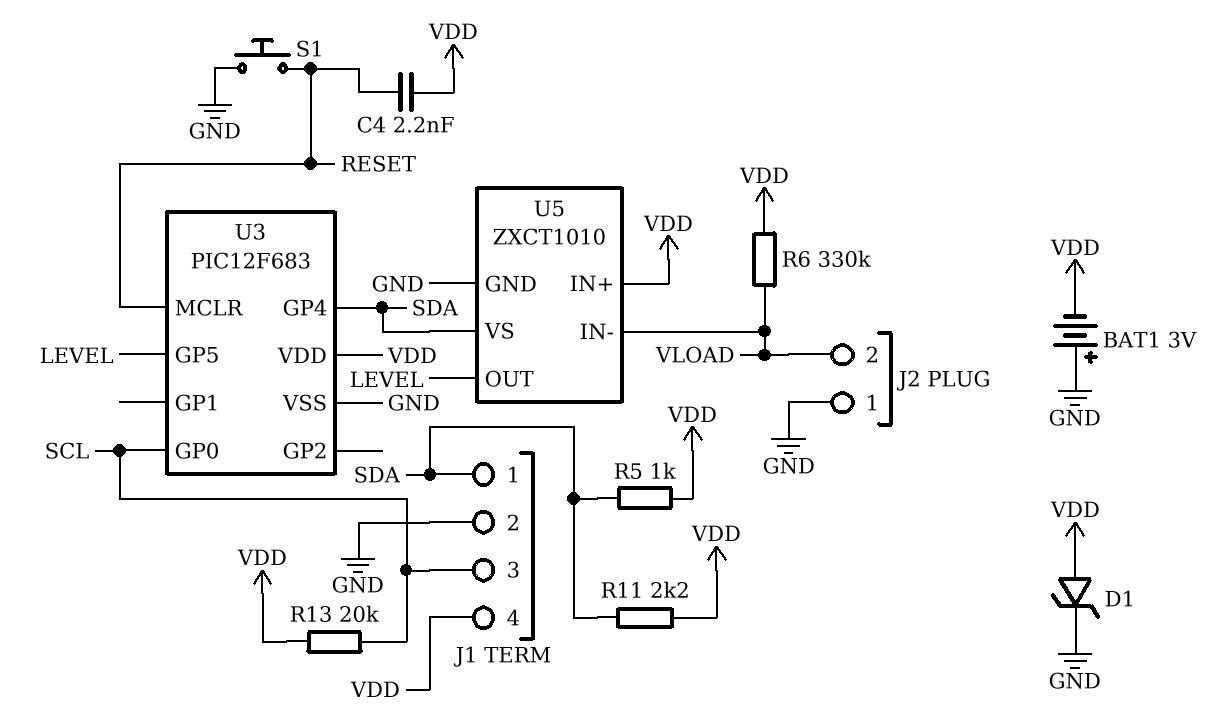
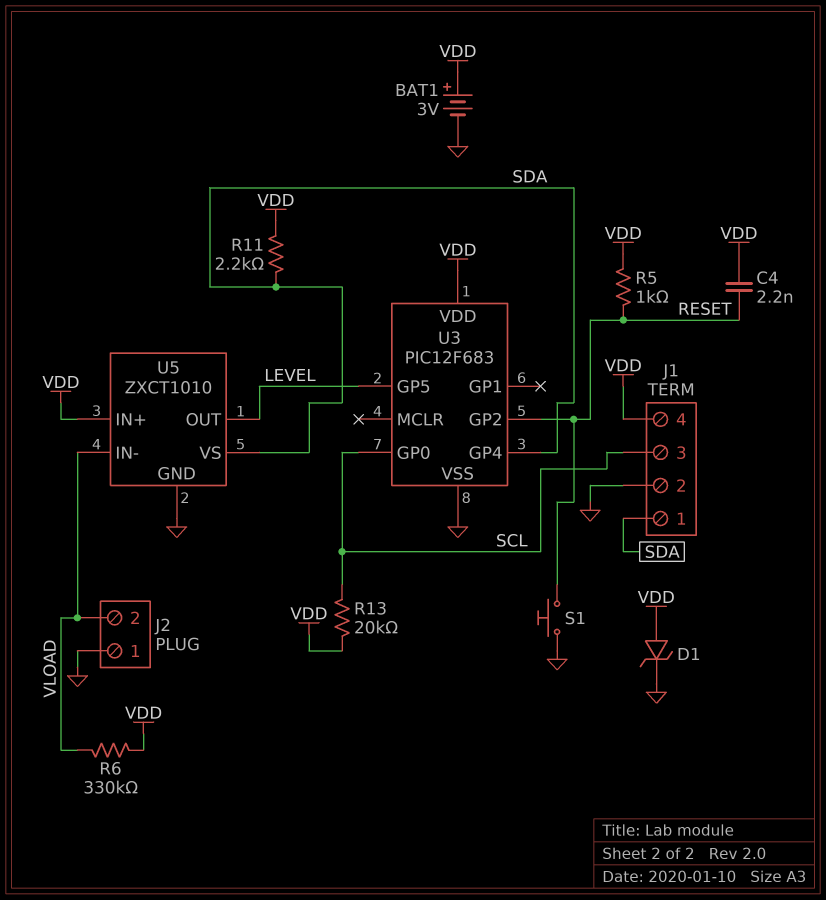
BAT1: 3V (plus GND, minus VDD) -> 3V (plus VDD, minus GND)
R5: 1k (SDA, VDD) -> 1k (RESET, VDD)
U3 pin GP2: none -> RESET
U3 pin MCLR: RESET -> none

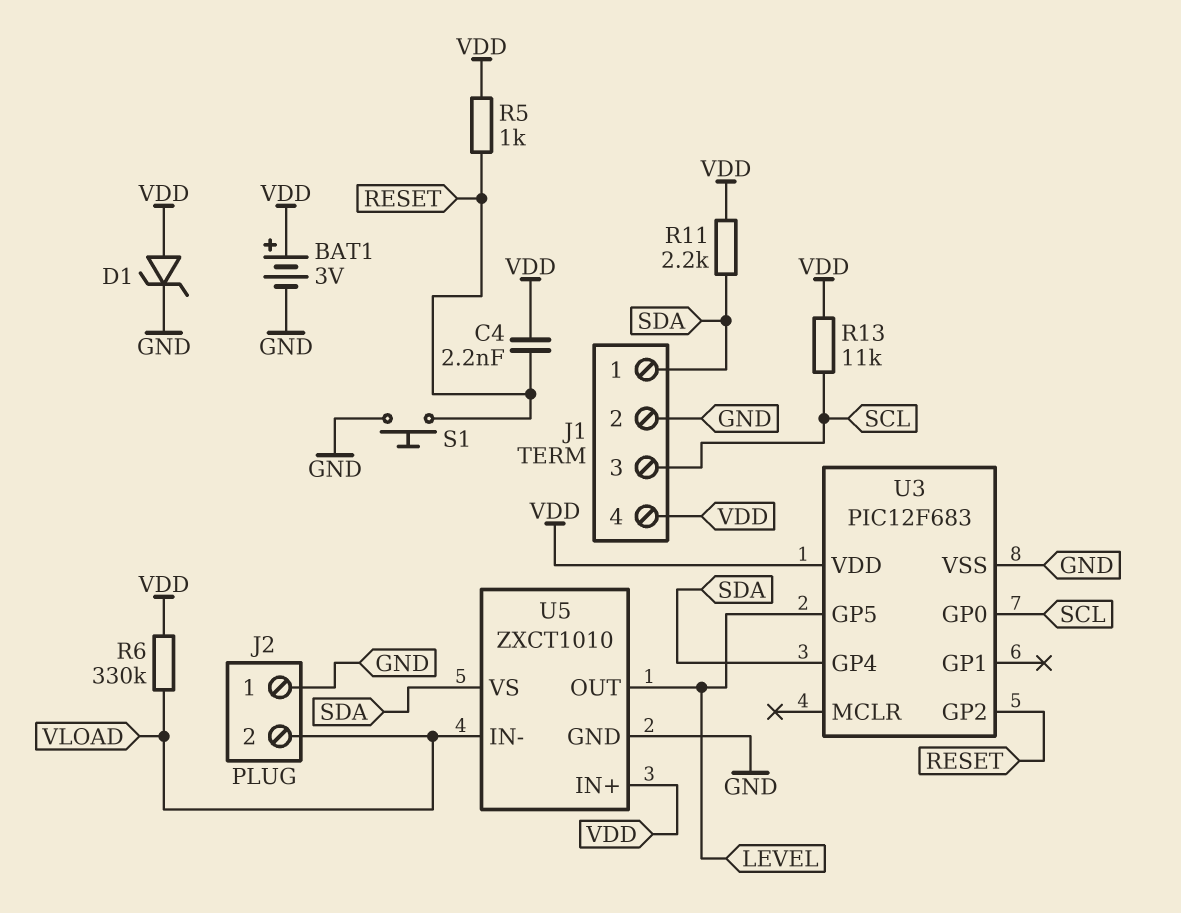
R13: 20k (SCL, VDD) -> 11k (SCL, VDD)

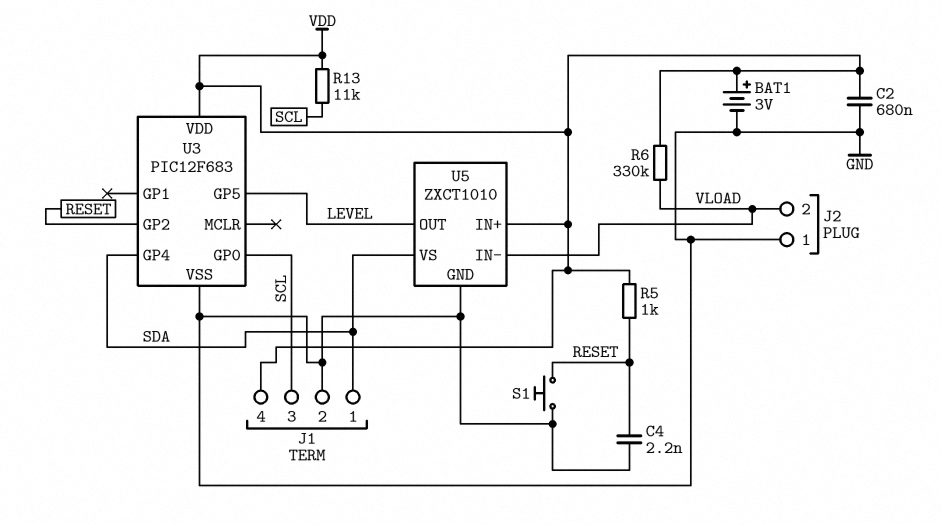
C2: none -> 680nF (GND, VDD)
C4: 2.2nF (RESET, VDD) -> 2.2nF (GND, RESET)
D1: zener (A VDD, K GND) -> none
R11: 2.2k (SDA, VDD) -> none

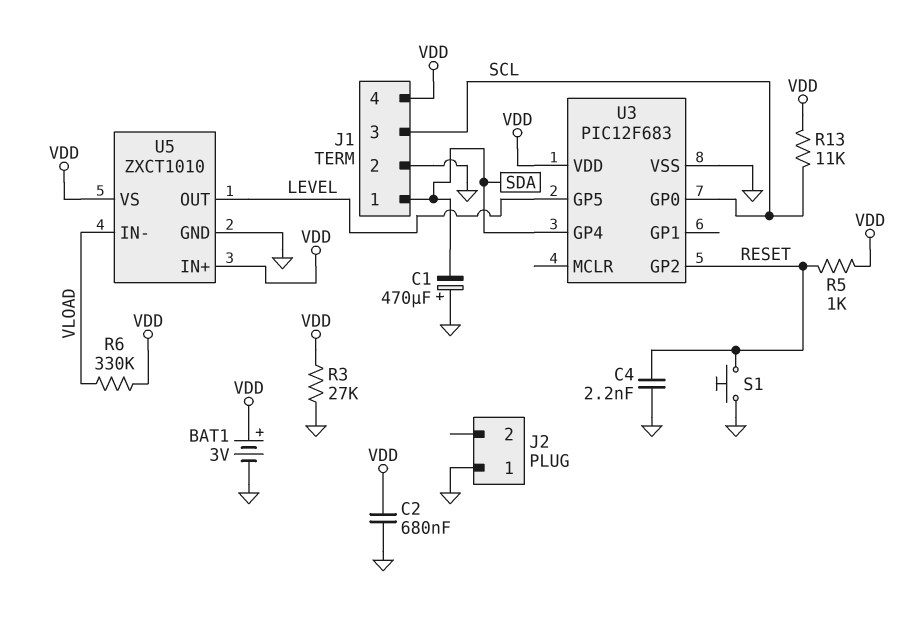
C1: none -> 470uF (plus GND, minus SDA)
J2 pin 2: VLOAD -> none
R3: none -> 27k (GND, VDD)
U5 pin VS: SDA -> VDD

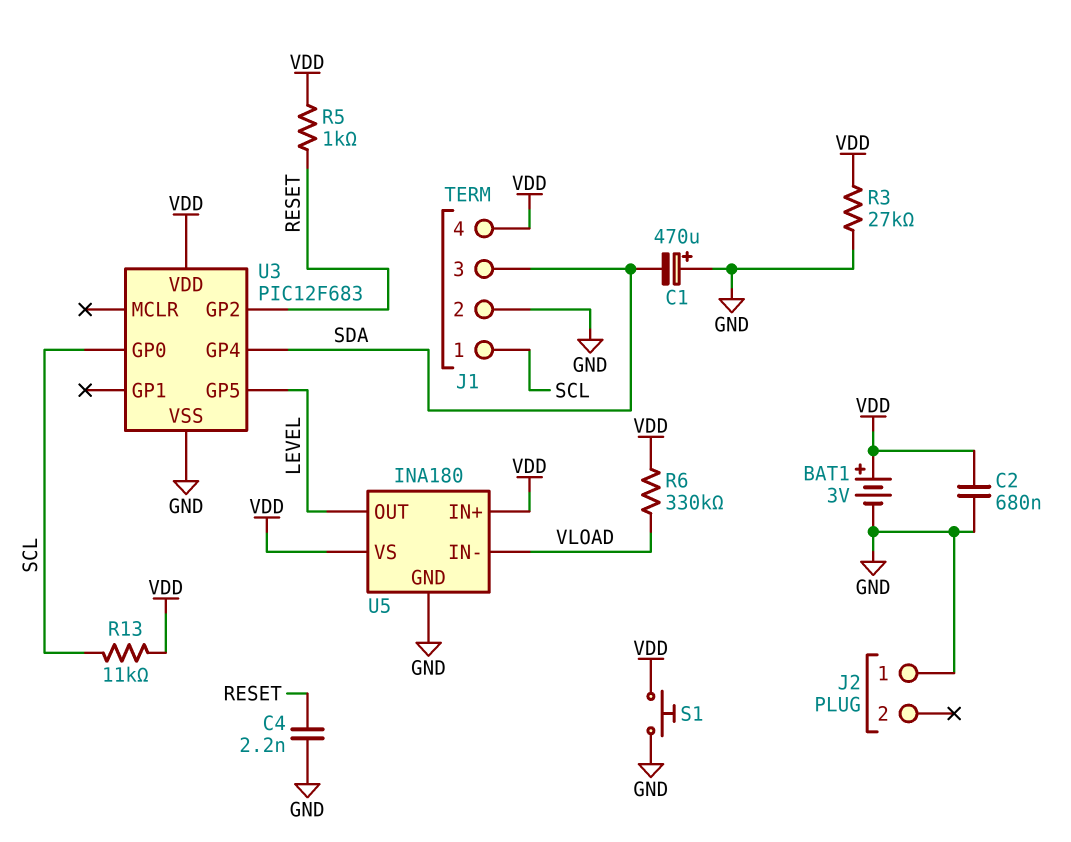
J1 pin 1: SDA -> SCL
J1 pin 3: SCL -> SDA
S1: button (GND, RESET) -> button (GND, VDD)
U5: ZXCT1010 -> INA180

